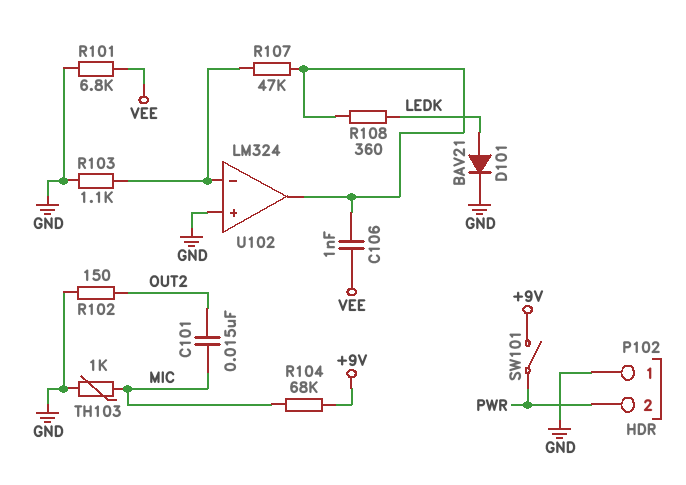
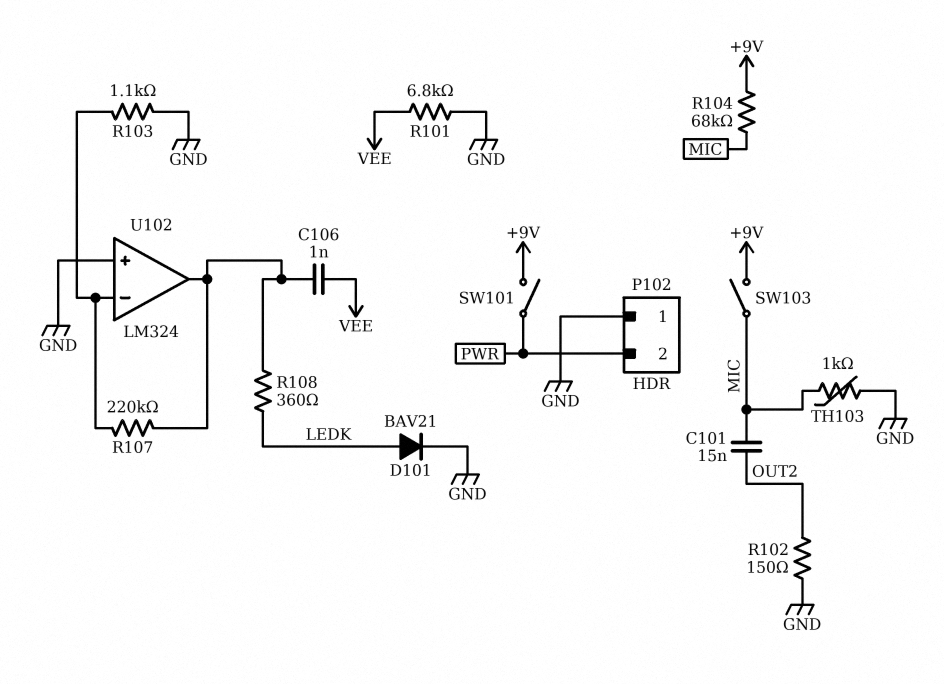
R107: 47k (U102/in-, U102/out) -> 220k (U102/in-, U102/out)
SW103: none -> switch (+9V, MIC)

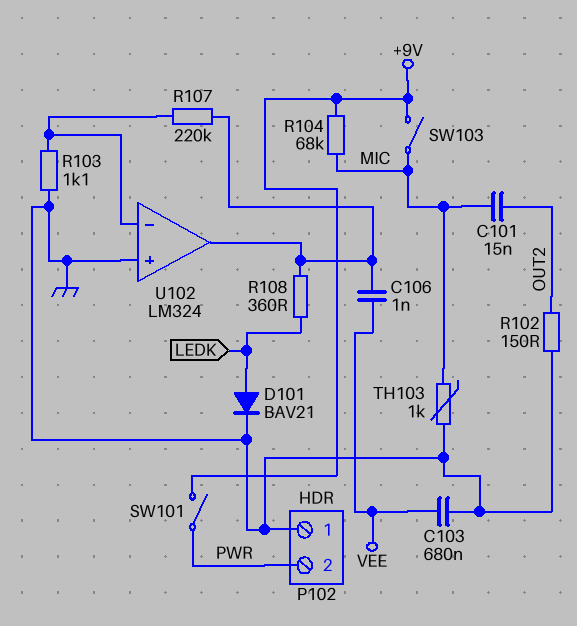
C103: none -> 680nF (GND, VEE)
R101: 6.8k (GND, VEE) -> none

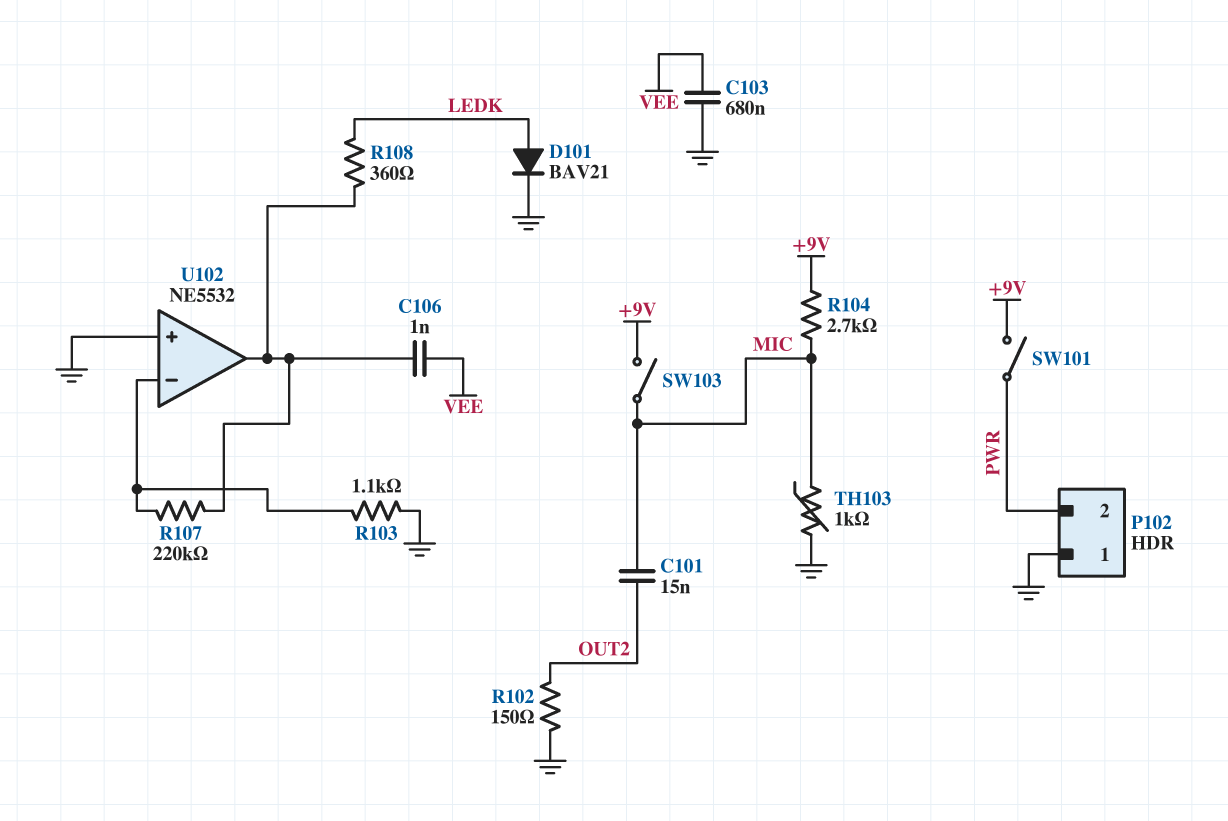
R104: 68k (+9V, MIC) -> 2.7k (+9V, MIC)
U102: LM324 -> NE5532

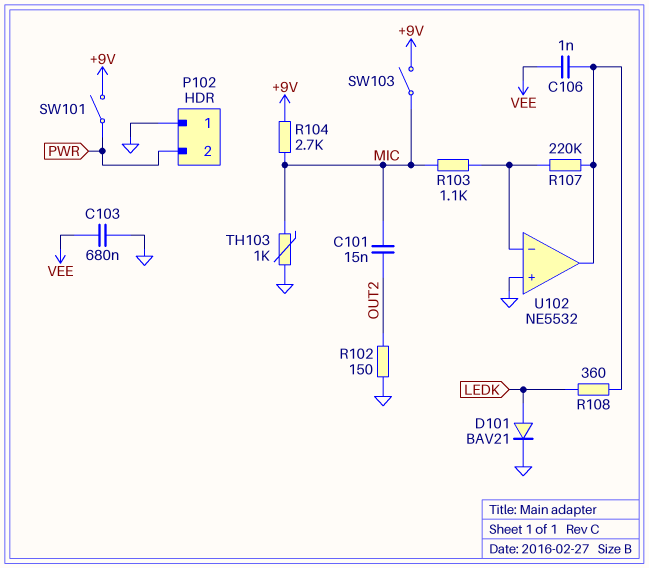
R103: 1.1k (GND, U102/in-) -> 1.1k (MIC, U102/in-)

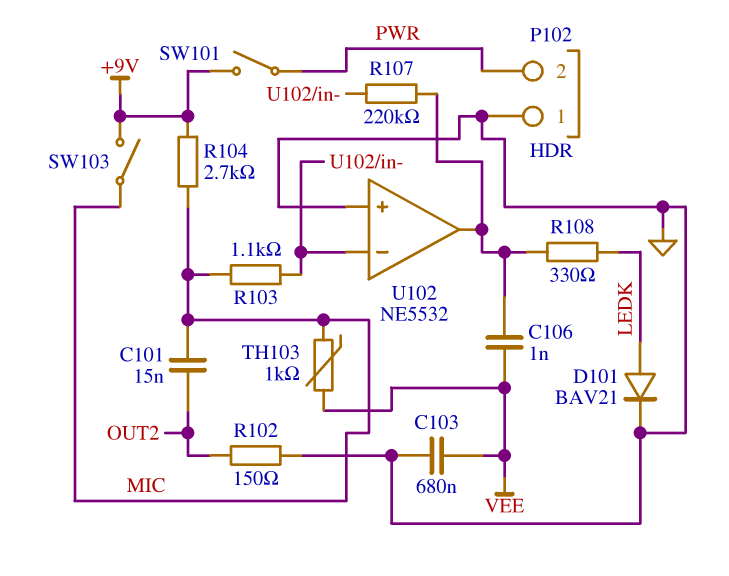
R108: 360 (LEDK, U102/out) -> 330 (LEDK, U102/out)
TH103: 1k (GND, MIC) -> 1k (MIC, VEE)

